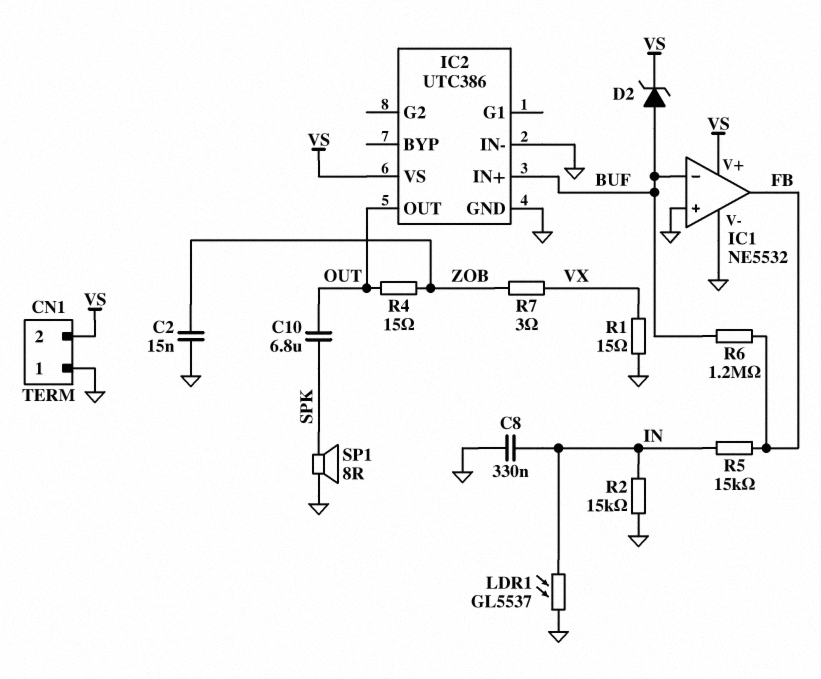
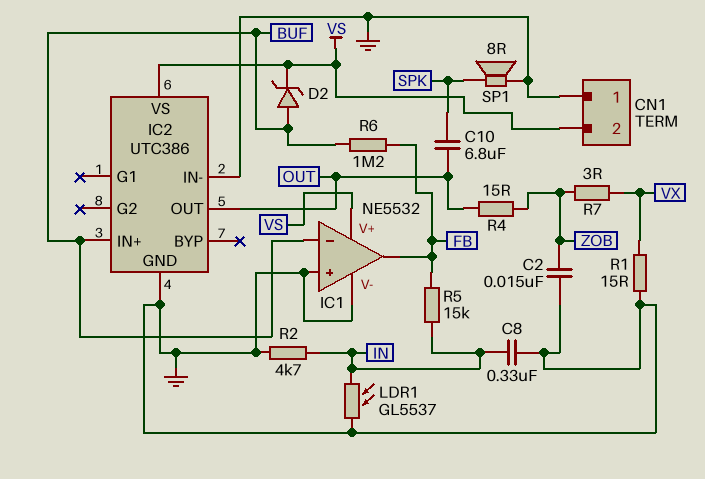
R2: 15k (GND, IN) -> 4.7k (GND, IN)

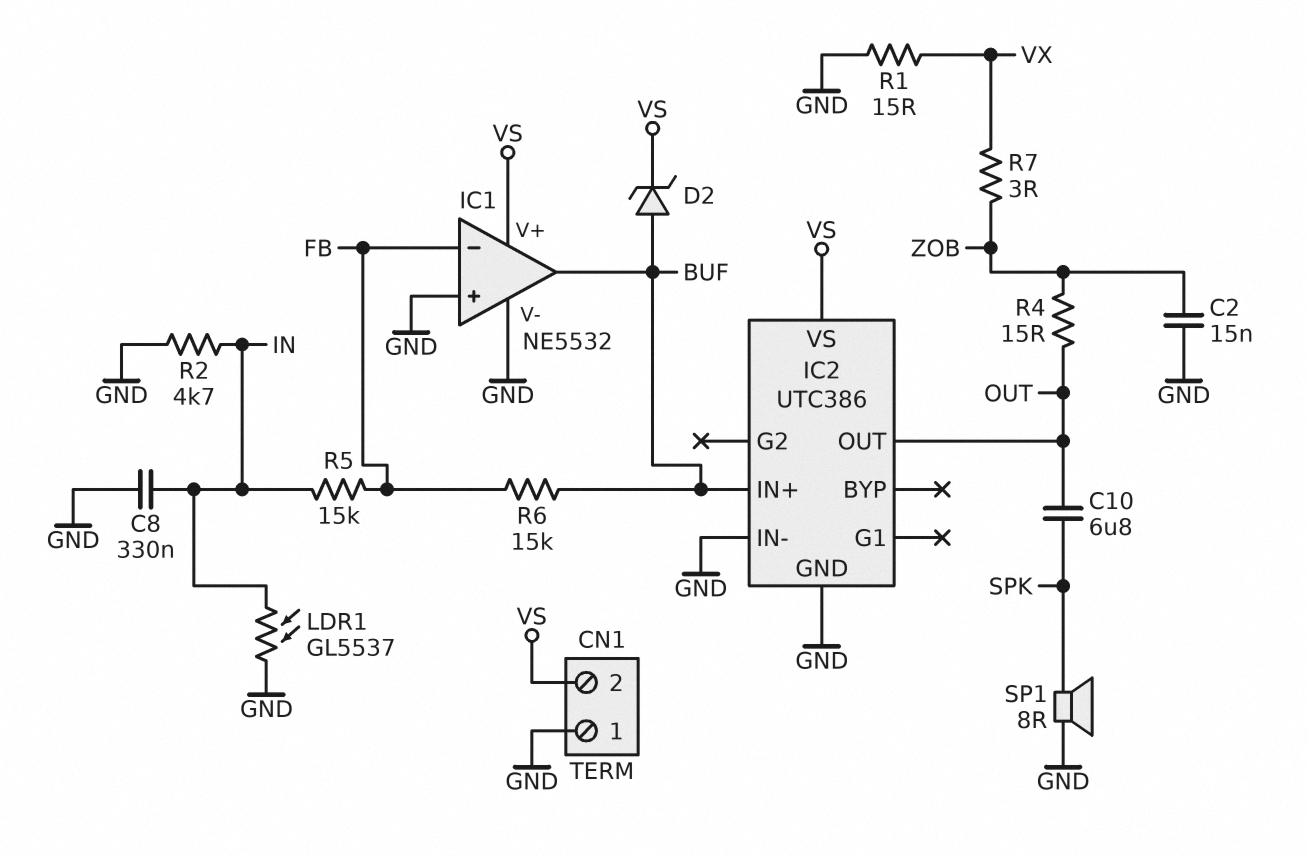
IC1 pin in-: BUF -> FB
IC1 pin out: FB -> BUF
R6: 1.2M (BUF, FB) -> 15k (BUF, FB)

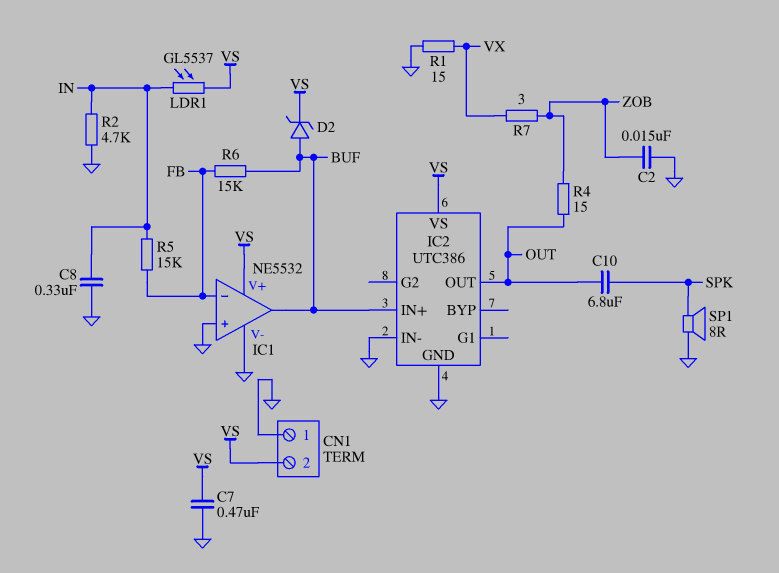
C7: none -> 470nF (GND, VS)
LDR1: GL5537 (GND, IN) -> GL5537 (IN, VS)

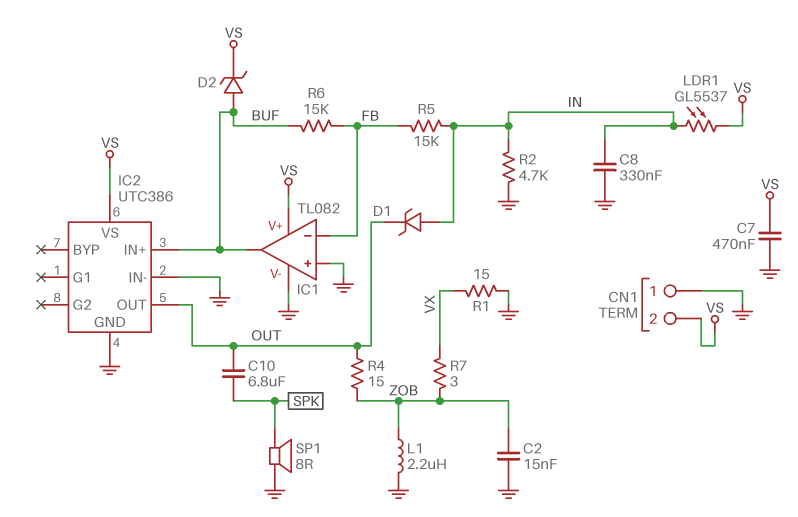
D1: none -> zener (A IN, K OUT)
IC1: NE5532 -> TL082
L1: none -> 2.2uH (GND, ZOB)

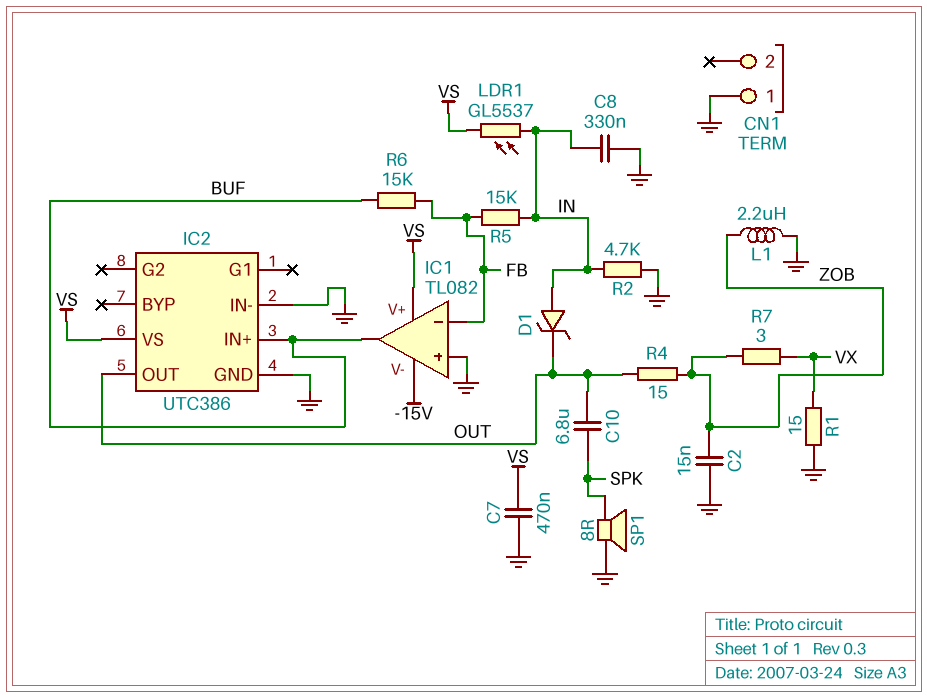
CN1 pin 2: VS -> none
D2: zener (A BUF, K VS) -> none
IC1 pin V-: GND -> -15V

